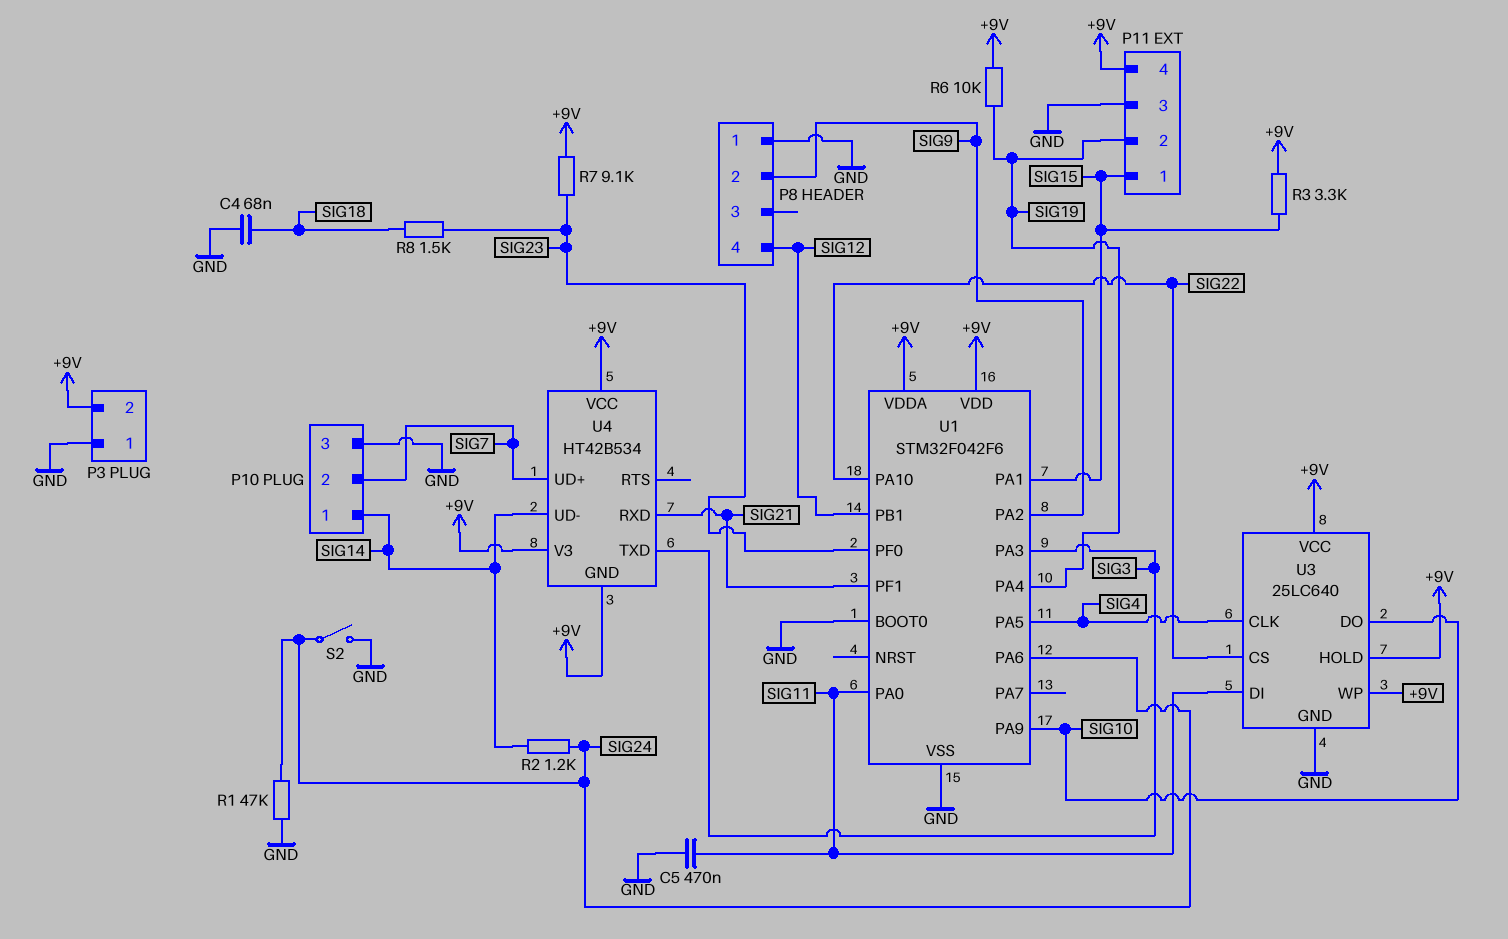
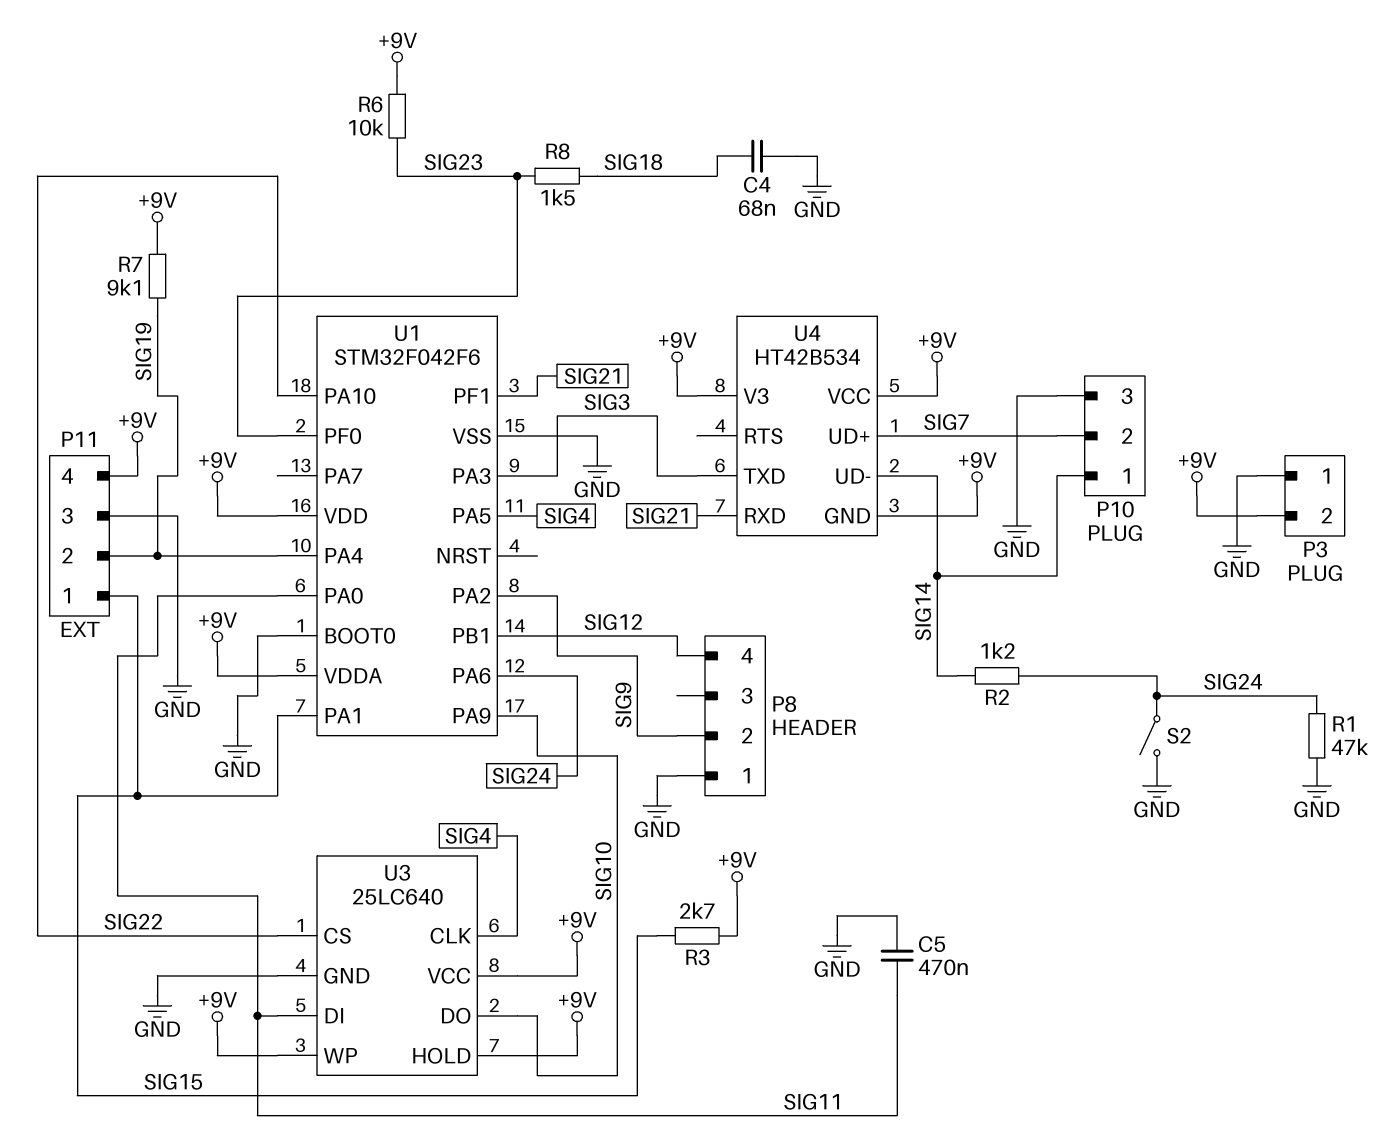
R3: 3.3k (+9V, SIG15) -> 2.7k (+9V, SIG15)
R6: 10k (+9V, SIG19) -> 10k (+9V, SIG23)
R7: 9.1k (+9V, SIG23) -> 9.1k (+9V, SIG19)

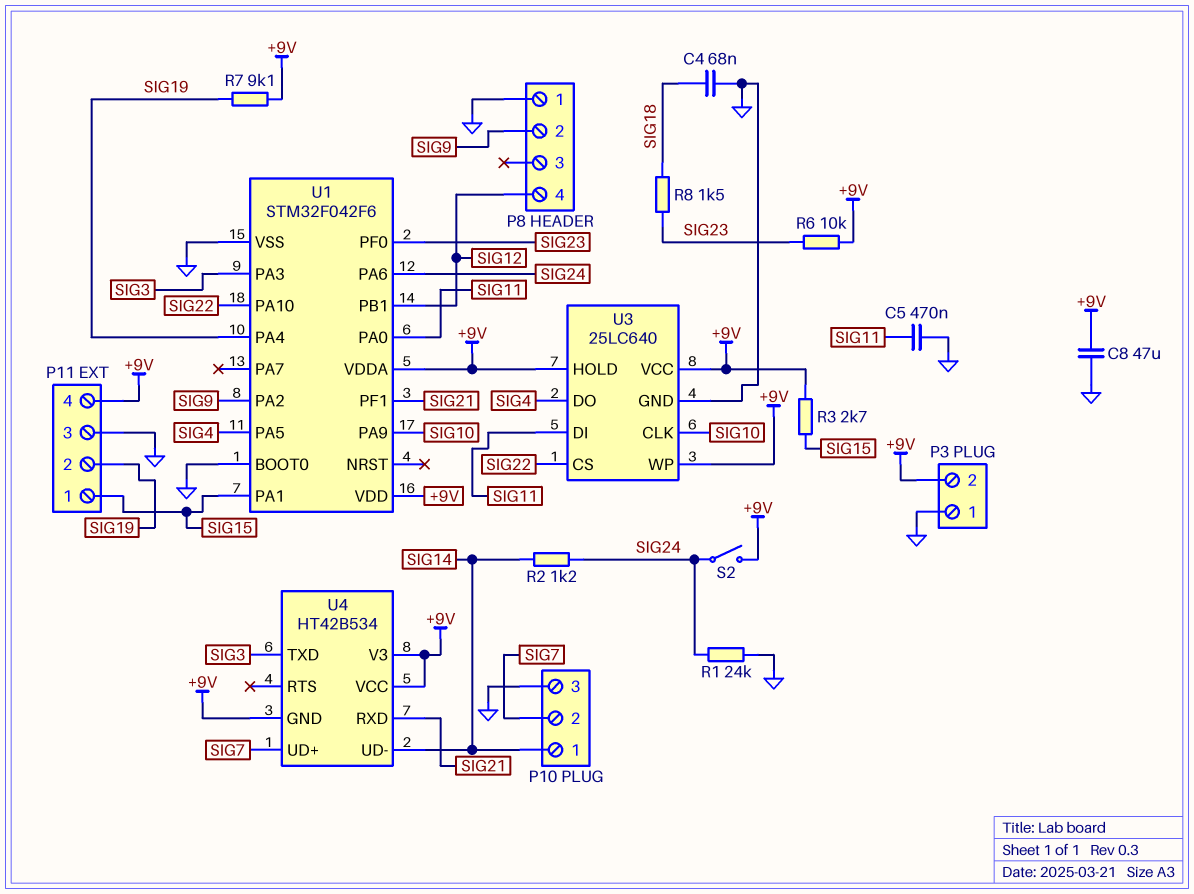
C8: none -> 47uF (+9V, GND)
R1: 47k (GND, SIG24) -> 24k (GND, SIG24)
S2: switch (GND, SIG24) -> switch (+9V, SIG24)
U3 pin CLK: SIG4 -> SIG10
U3 pin DO: SIG10 -> SIG4

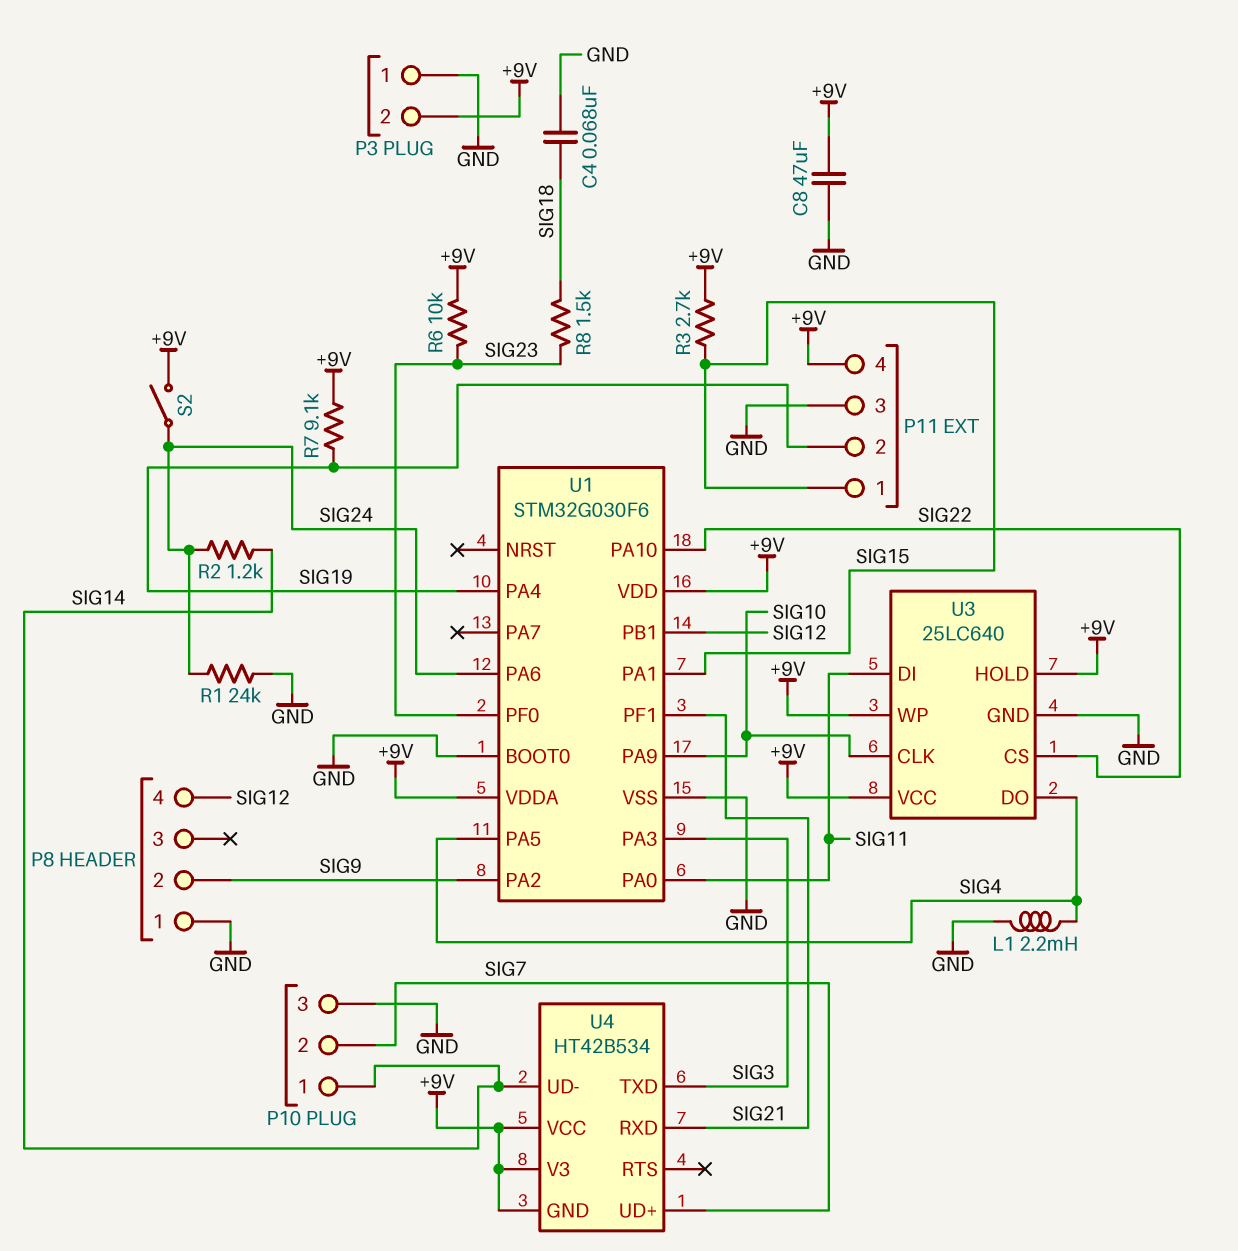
C5: 470nF (GND, SIG11) -> none
L1: none -> 2.2mH (GND, SIG4)
U1: STM32F042F6 -> STM32G030F6

